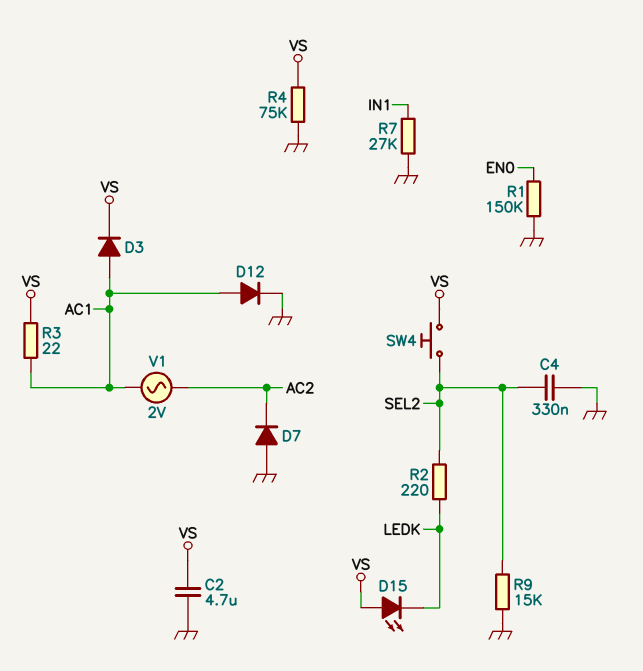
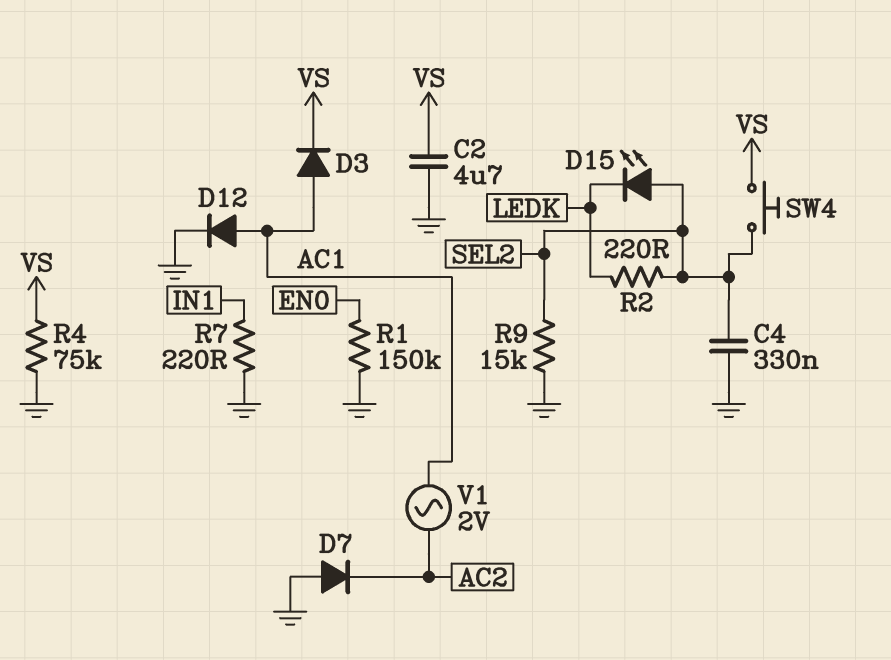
D15: LED (A VS, K LEDK) -> LED (A SEL2, K LEDK)
R3: 22 (AC1, VS) -> none
R7: 27k (GND, IN1) -> 220 (GND, IN1)

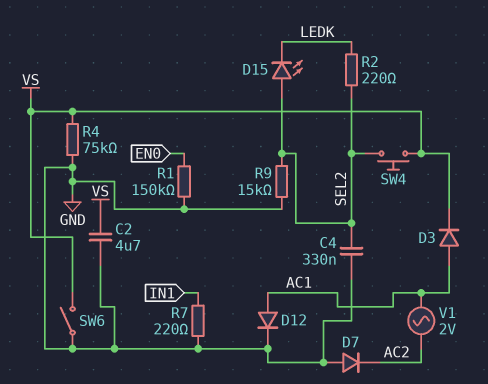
SW6: none -> switch (GND, VS)

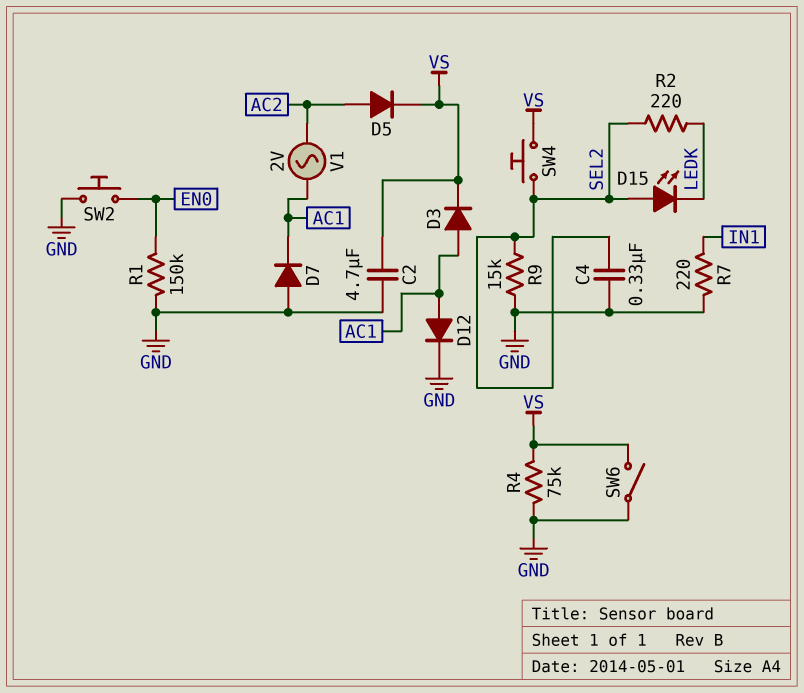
D5: none -> diode (A AC2, K VS)
D7: diode (A GND, K AC2) -> diode (A GND, K AC1)
SW2: none -> button (EN0, GND)

